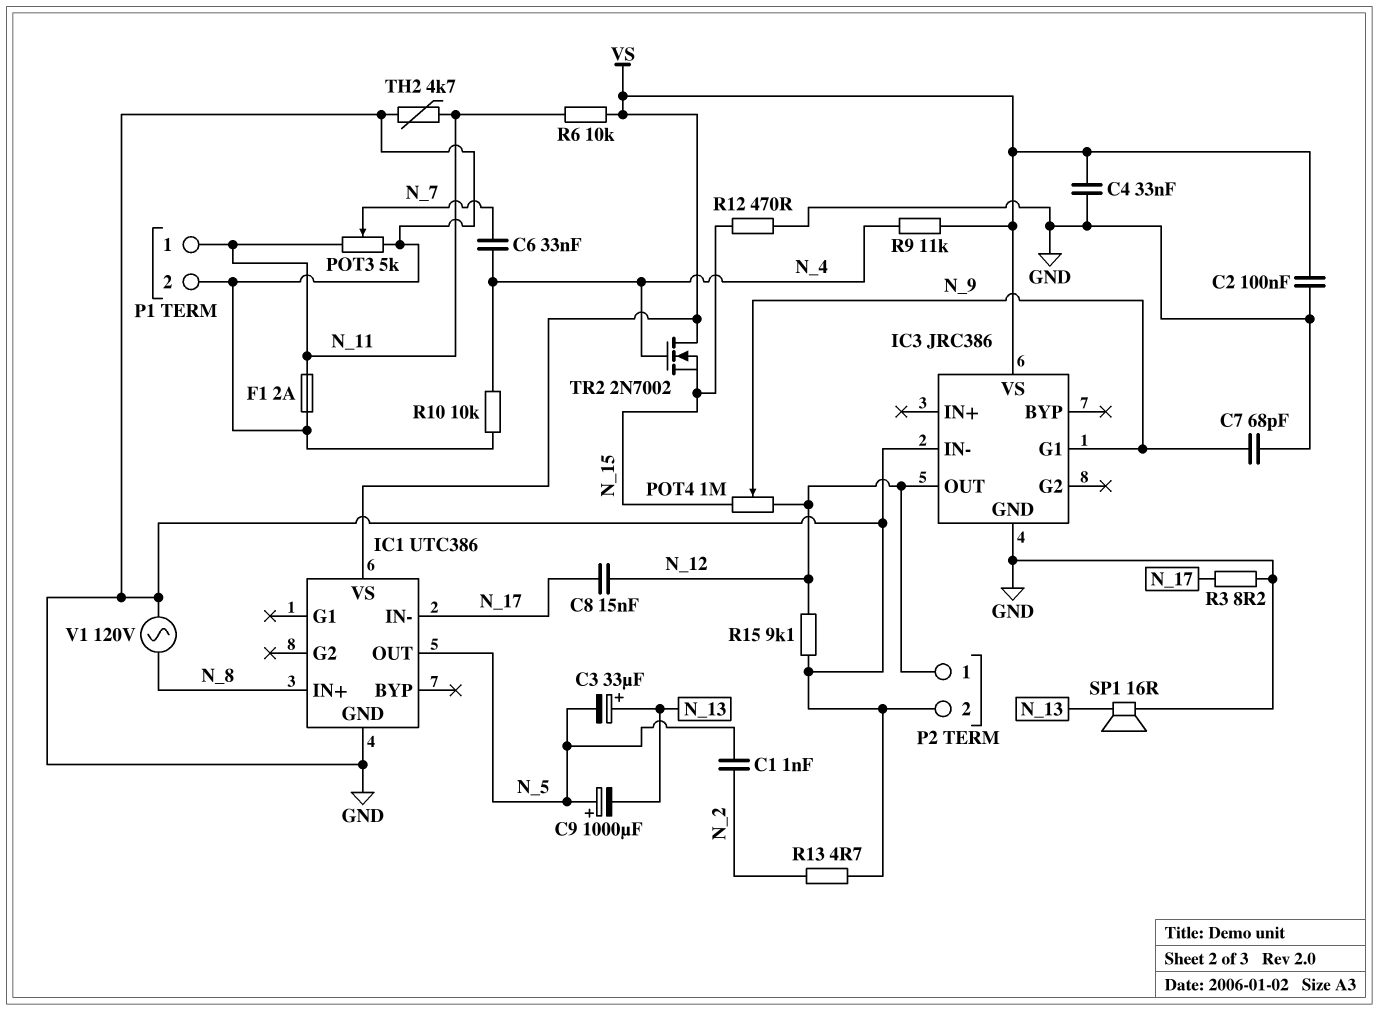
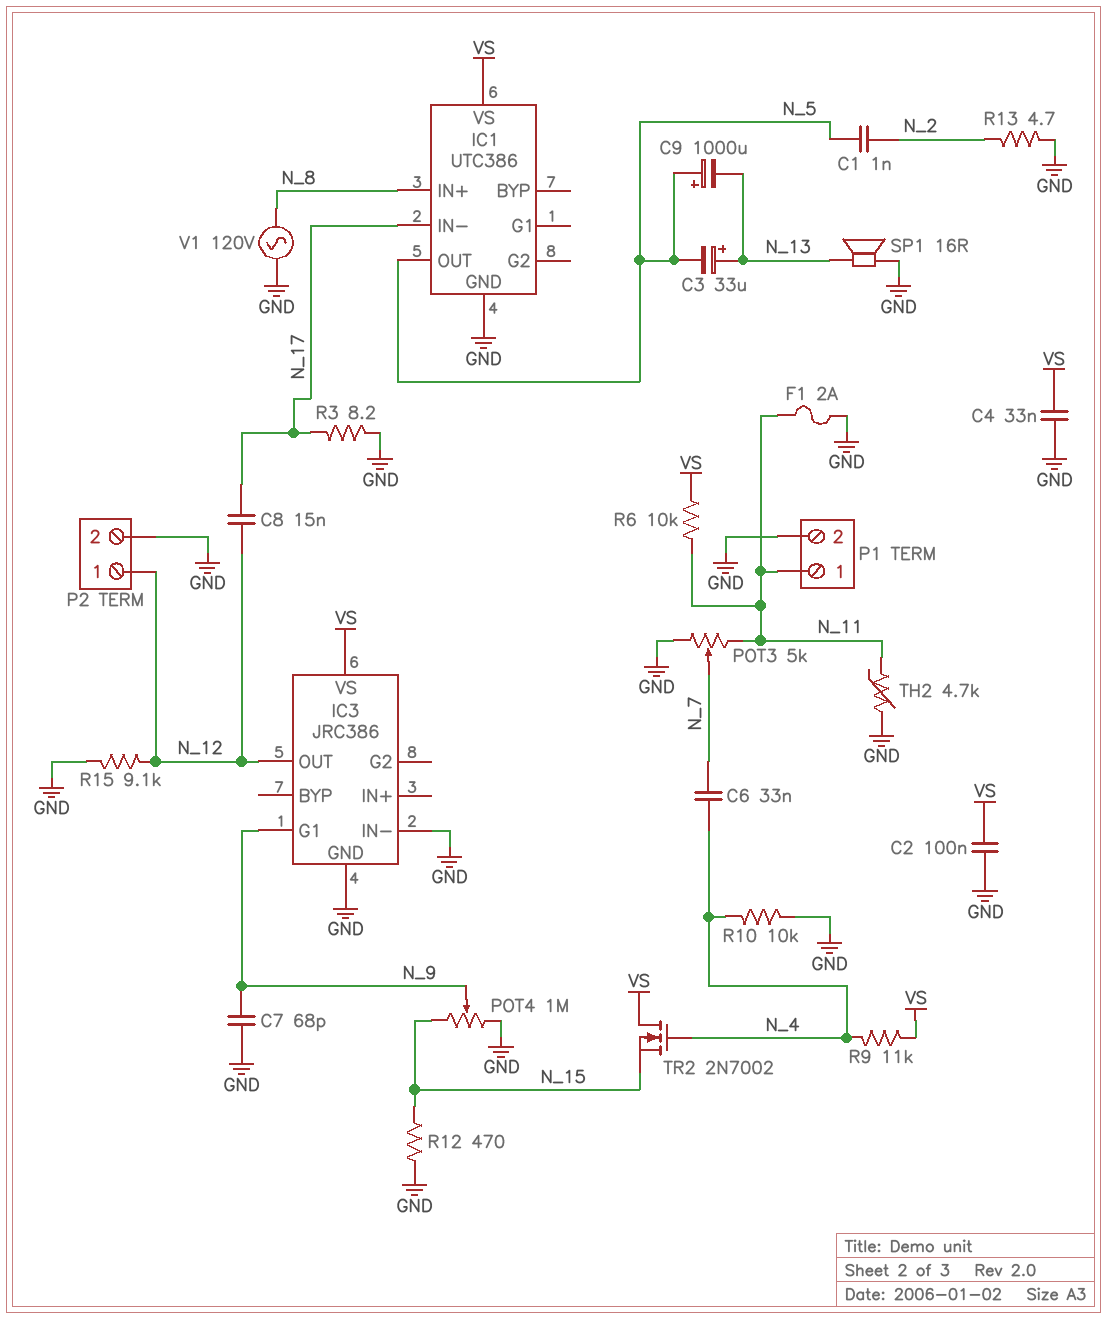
POT4: 1M (N_12, N_15, wiper N_9) -> 1M (GND, N_15, wiper N_9)

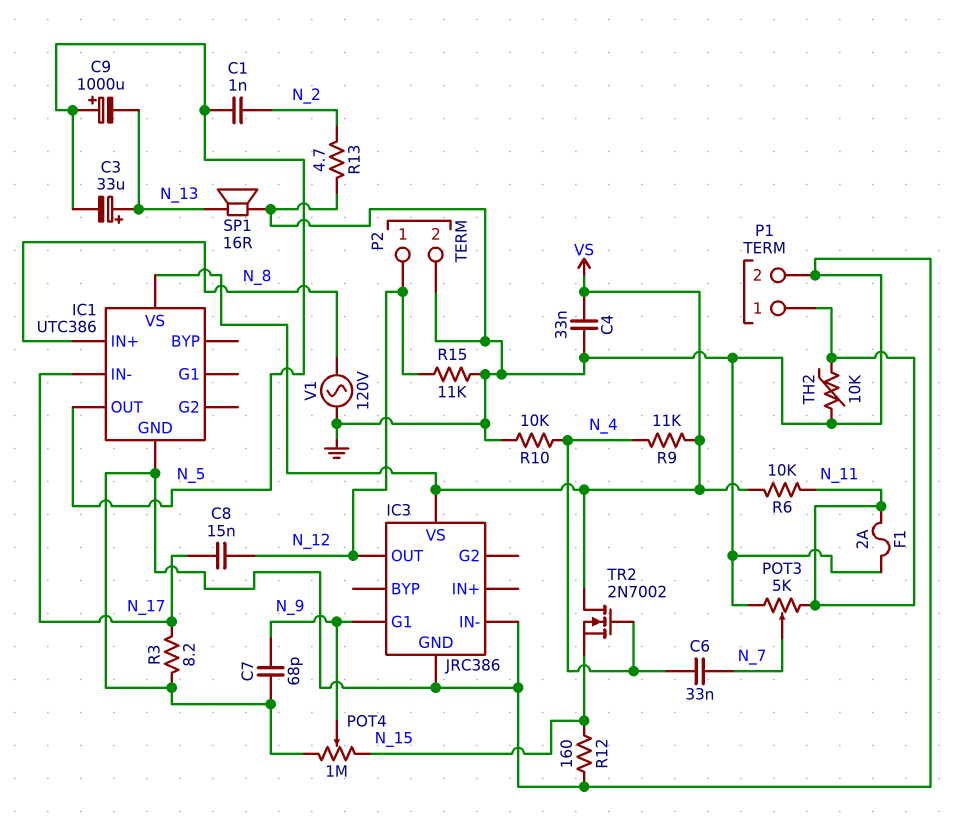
C2: 100nF (GND, VS) -> none
R12: 470 (GND, N_15) -> 160 (GND, N_15)
R15: 9.1k (GND, N_12) -> 11k (GND, N_12)
TH2: 4.7k (GND, N_11) -> 10k (GND, N_11)

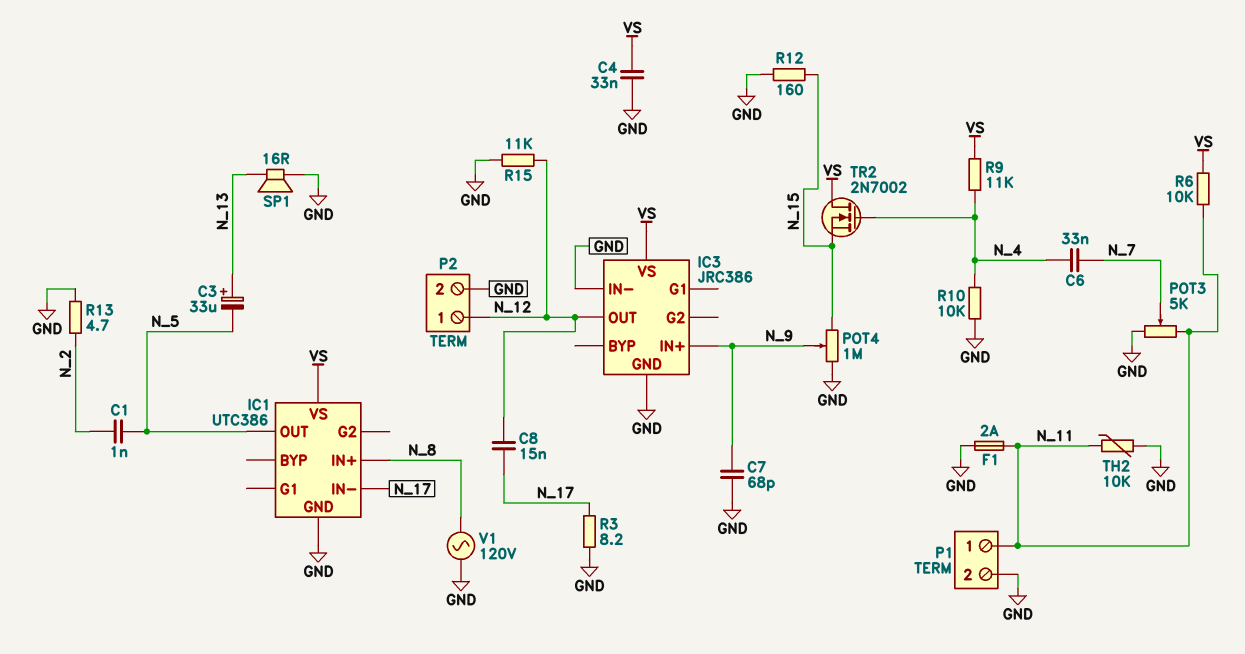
C9: 1000uF (plus N_5, minus N_13) -> none
IC3 pin G1: N_9 -> none
IC3 pin IN+: none -> N_9

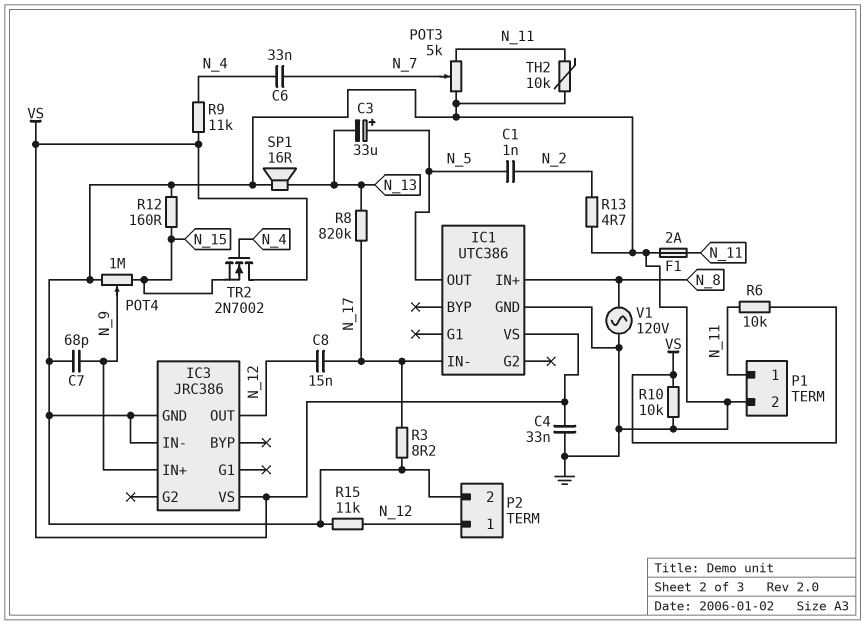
C3: 33uF (plus N_13, minus N_5) -> 33uF (plus N_5, minus N_13)
R8: none -> 820k (N_13, N_17)
R10: 10k (GND, N_4) -> 10k (GND, VS)

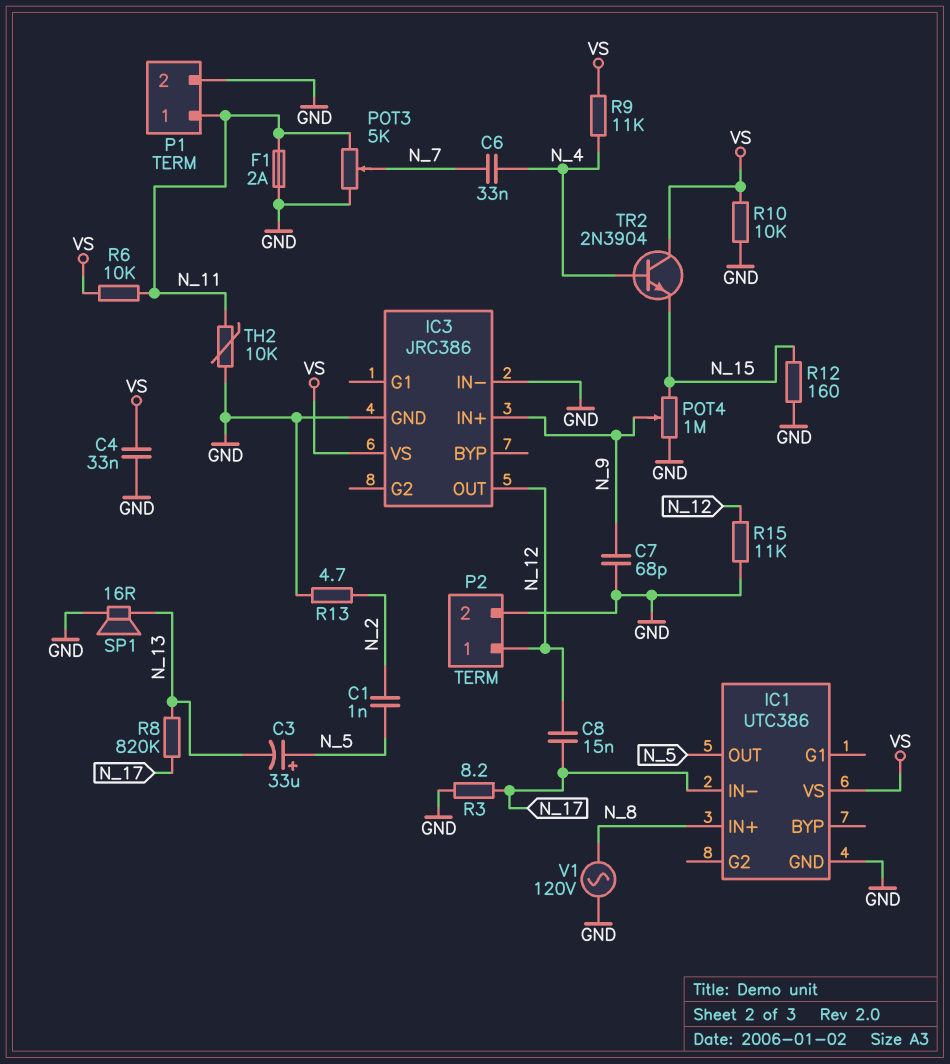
TR2: NMOS 2N7002 (G N_4, D VS, S N_15) -> NPN 2N3904 (B N_4, C VS, E N_15)

